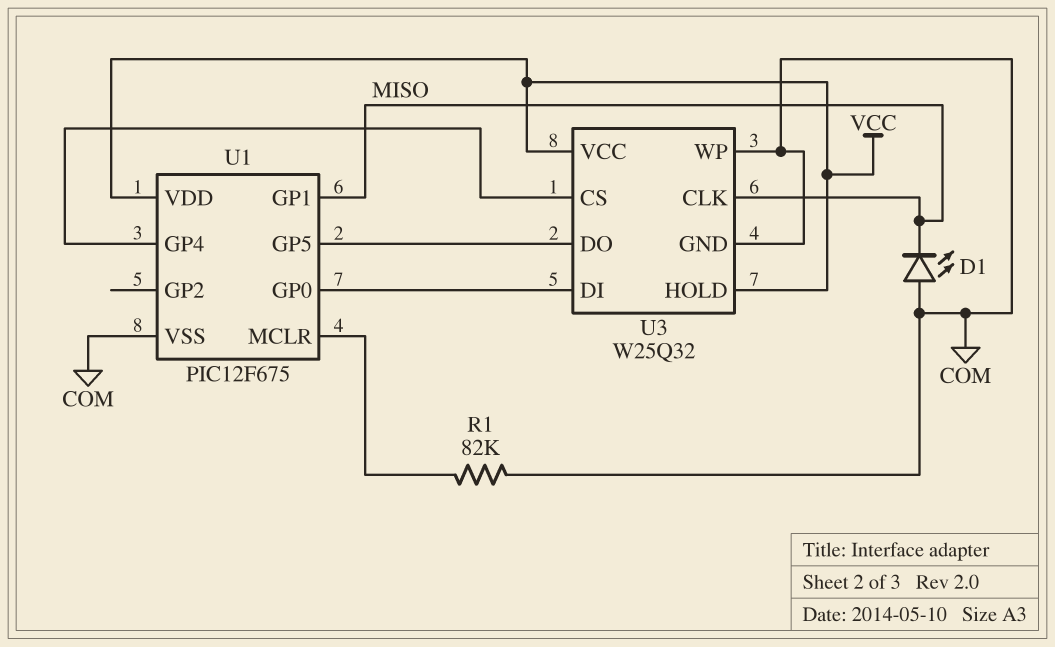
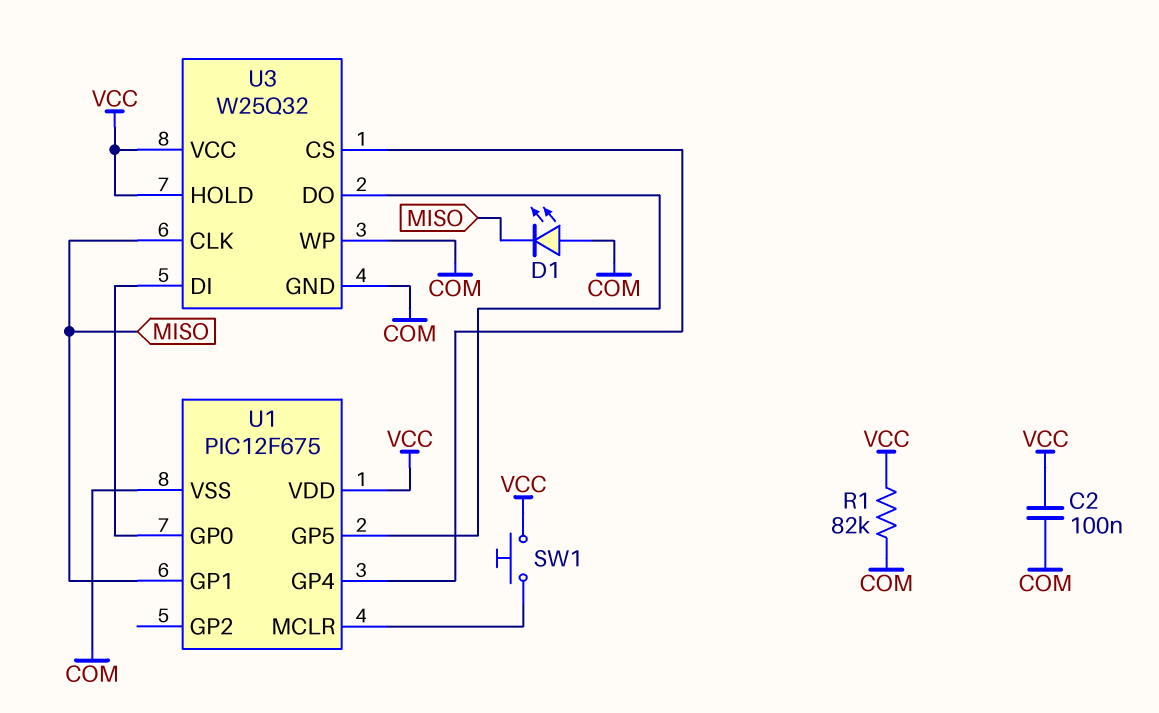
C2: none -> 100nF (COM, VCC)
R1: 82k (COM, U1/MCLR) -> 82k (COM, VCC)
SW1: none -> button (U1/MCLR, VCC)

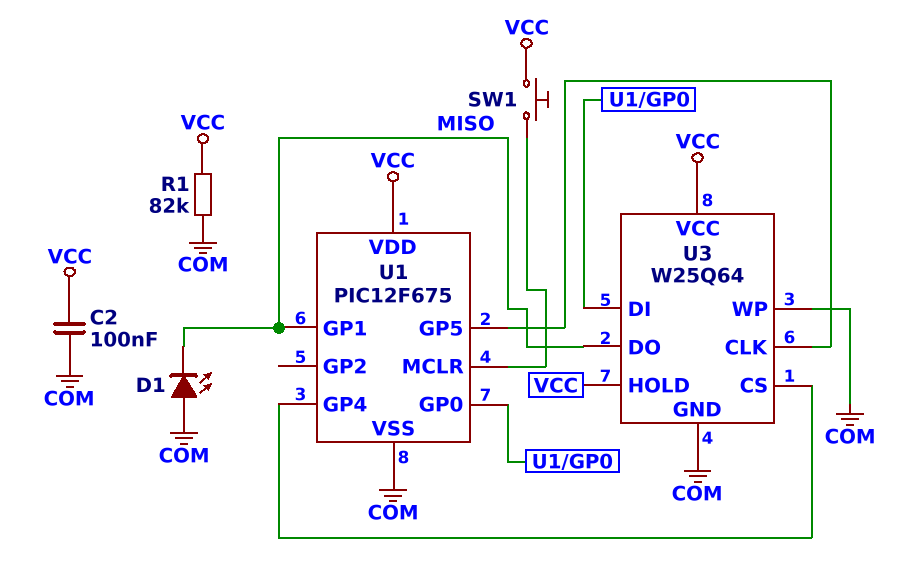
U3: W25Q32 -> W25Q64
U3 pin CLK: MISO -> U1/GP5
U3 pin DO: U1/GP5 -> MISO

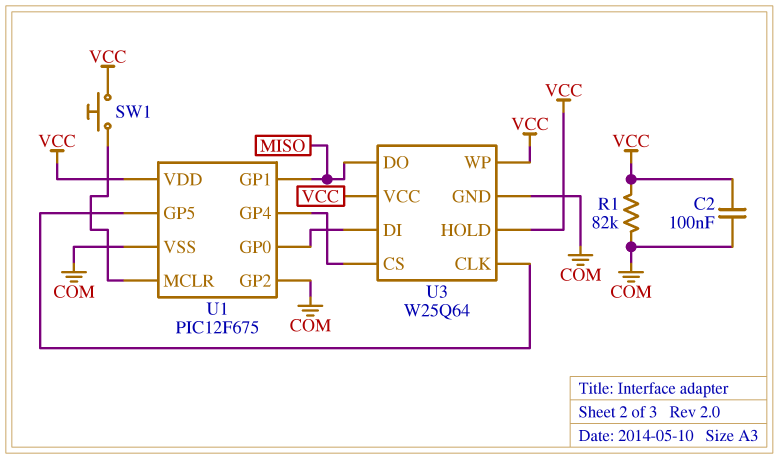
D1: LED (A COM, K MISO) -> none
U1 pin GP2: none -> COM
U3 pin WP: COM -> VCC

